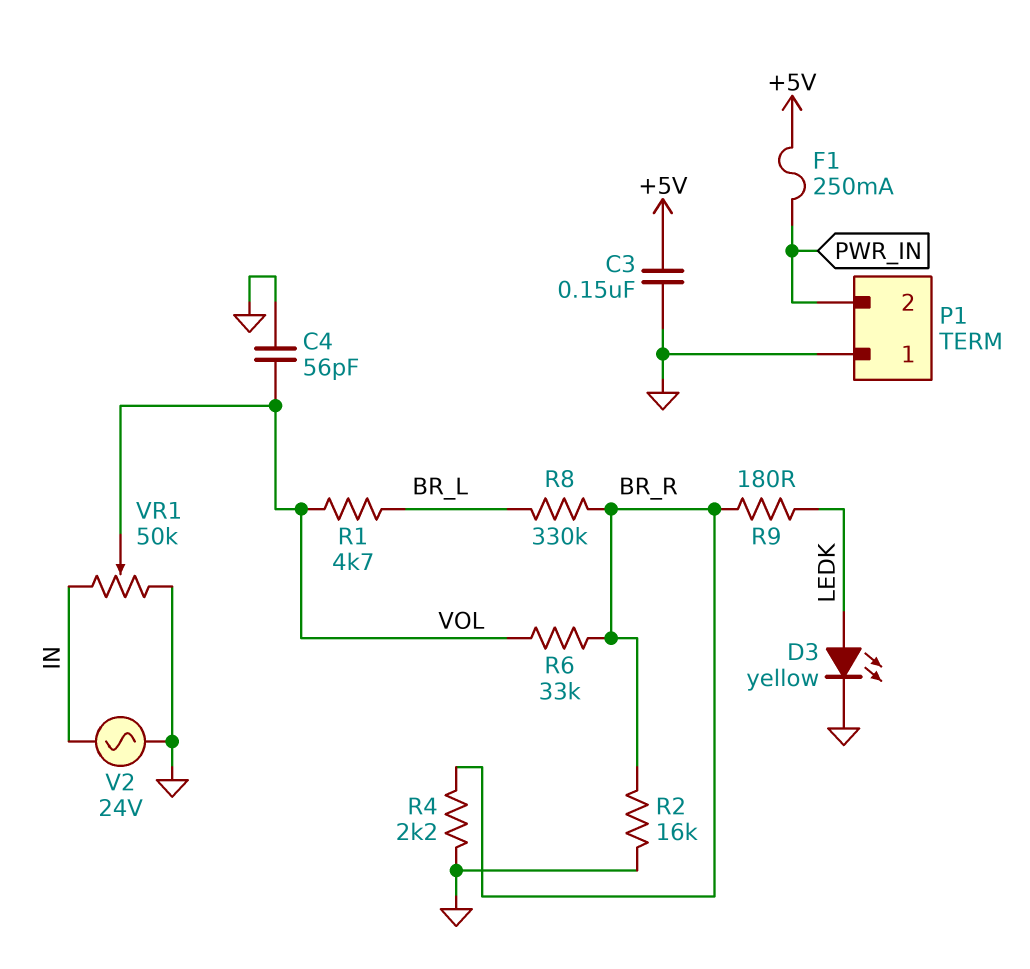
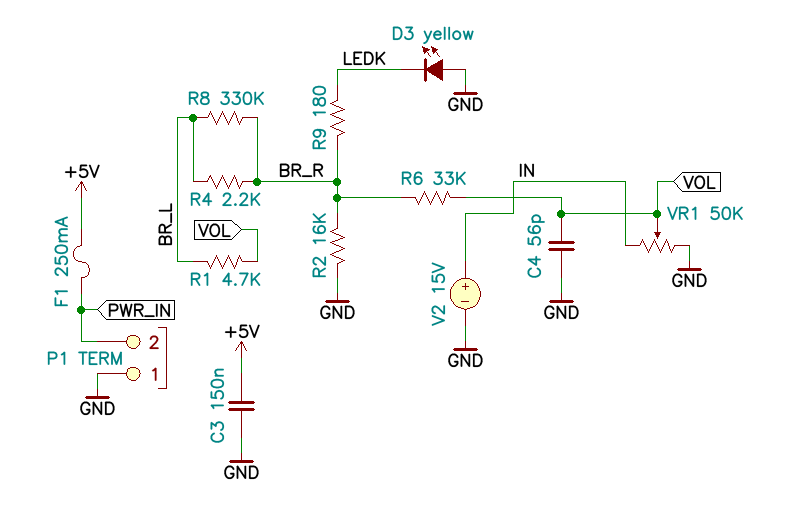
D3: LED yellow (A LEDK, K GND) -> LED yellow (A GND, K LEDK)
R4: 2.2k (BR_R, GND) -> 2.2k (BR_L, BR_R)
V2: AC 24V (GND, IN) -> 15V (plus IN, minus GND)

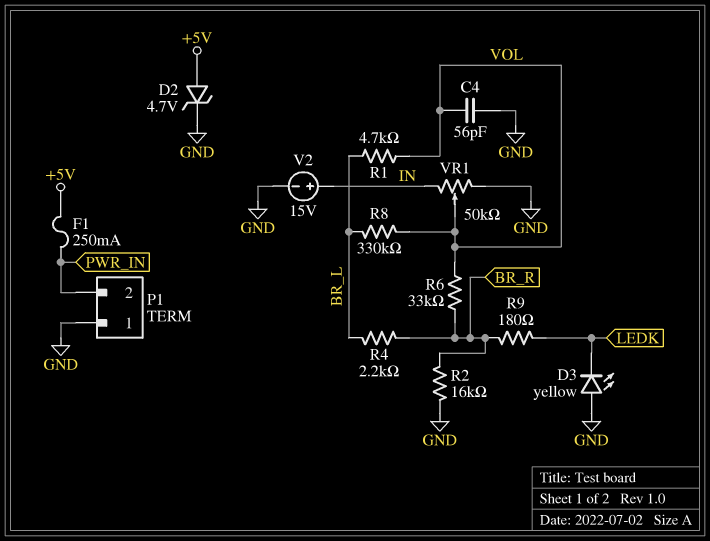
C3: 150nF (+5V, GND) -> none
D2: none -> zener 4.7V (A +5V, K GND)
R8: 330k (BR_L, BR_R) -> 330k (BR_L, VOL)

